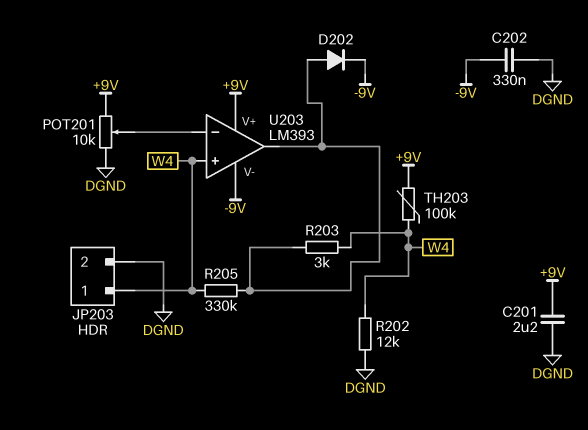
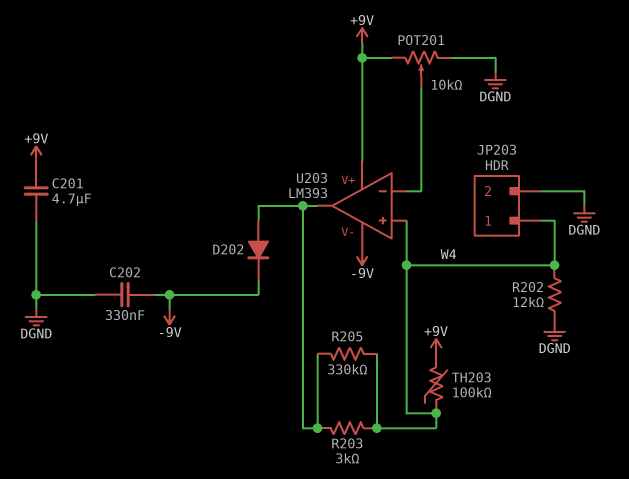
C201: 2.2uF (+9V, DGND) -> 4.7uF (+9V, DGND)

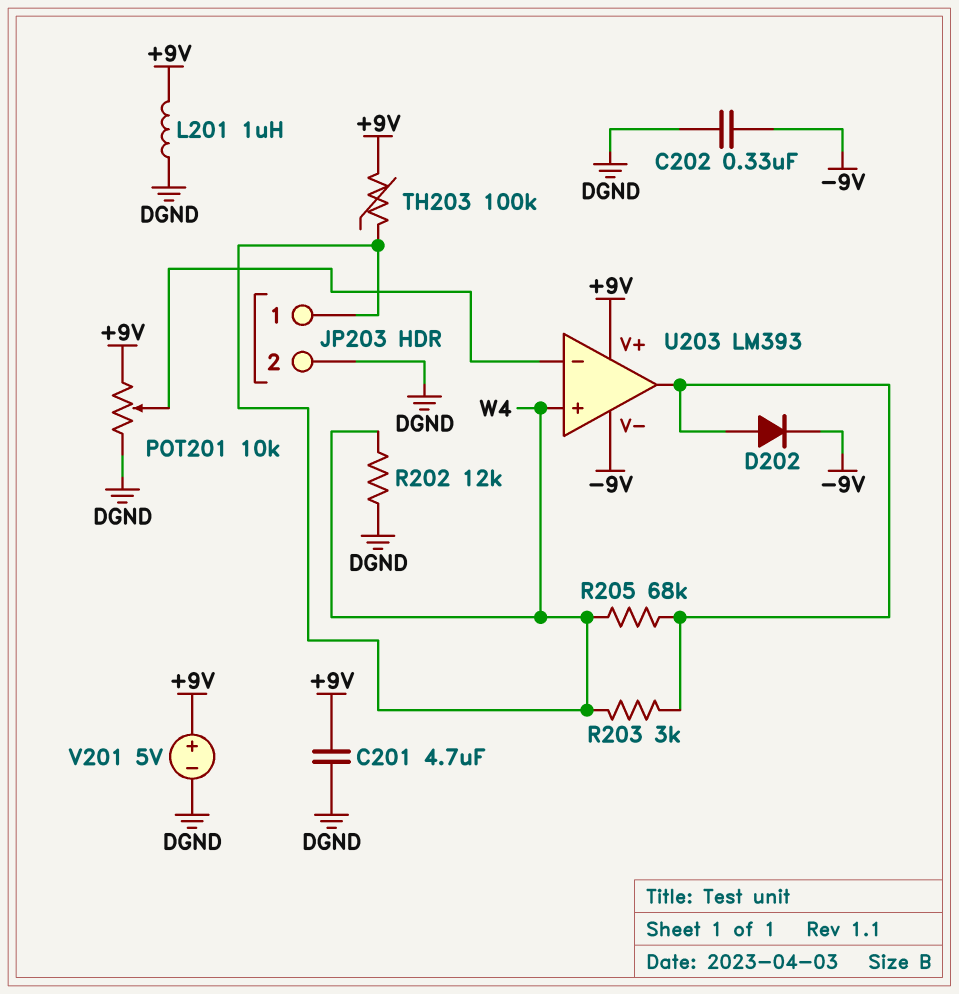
L201: none -> 1uH (+9V, DGND)
R205: 330k (U203/out, W4) -> 68k (U203/out, W4)
V201: none -> 5V (plus +9V, minus DGND)

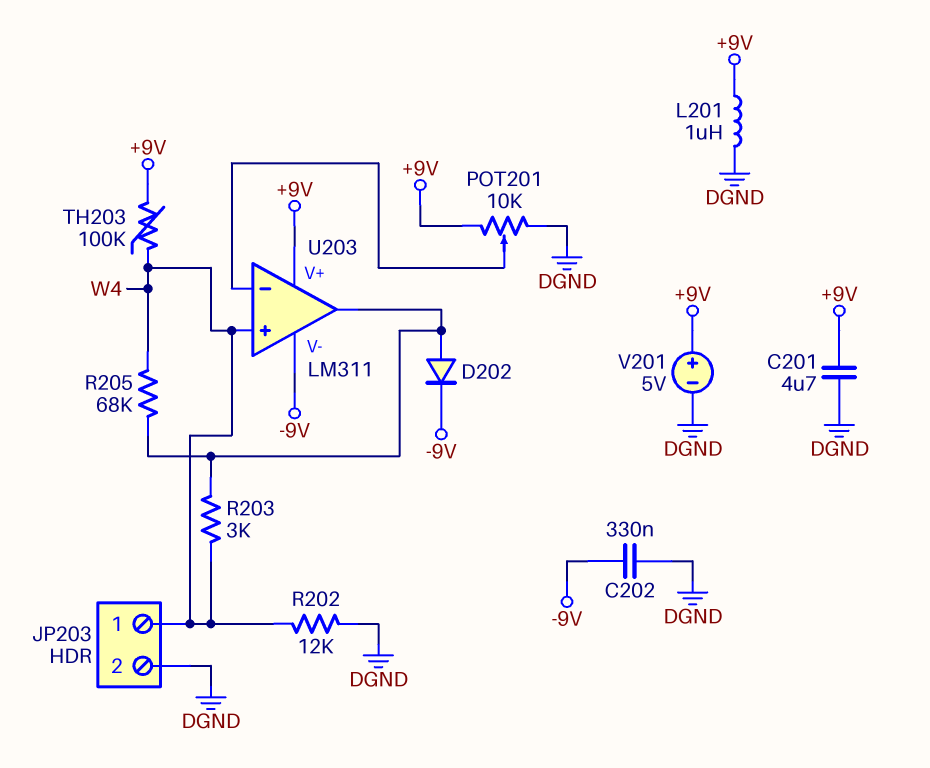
U203: LM393 -> LM311

